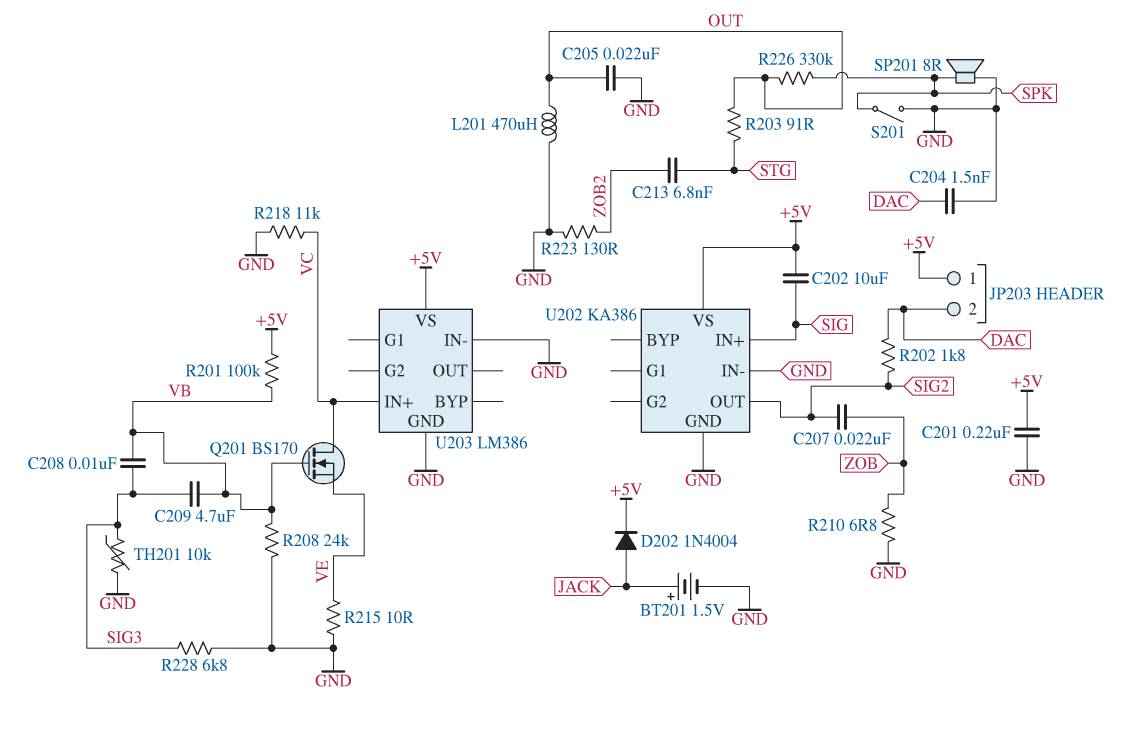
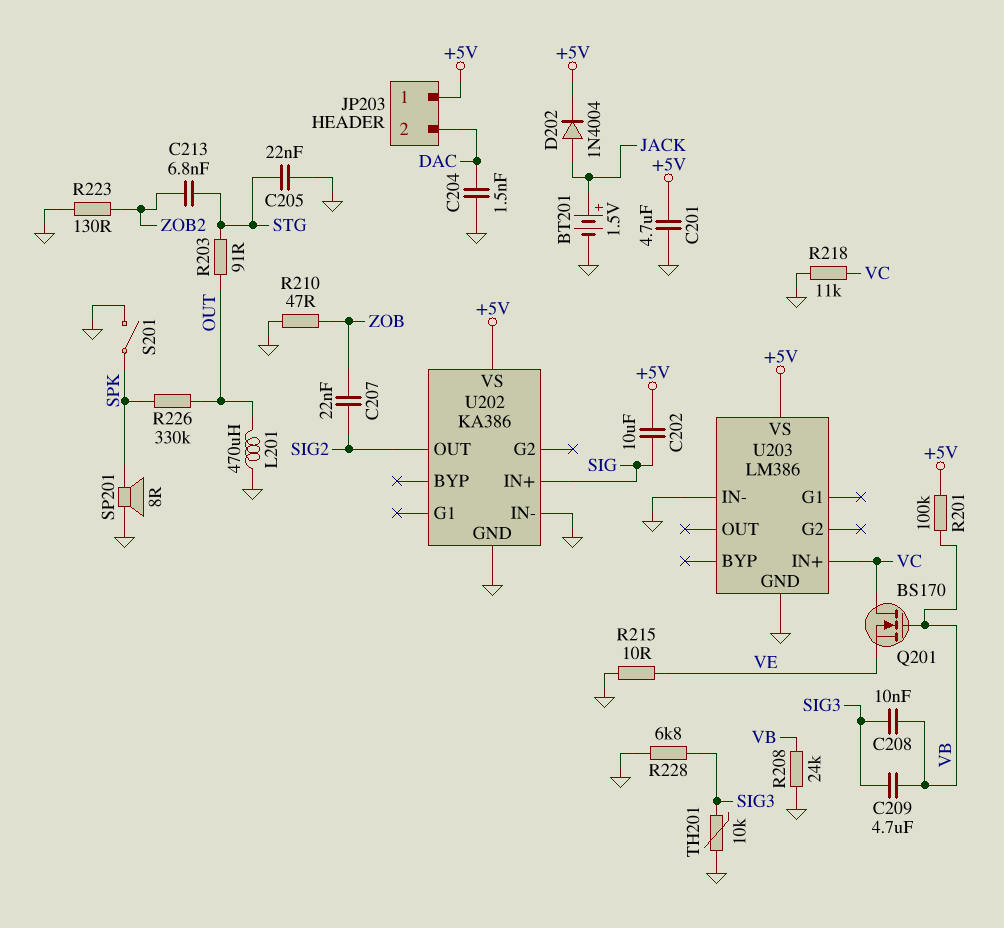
C201: 220nF (+5V, GND) -> 4.7uF (+5V, GND)
C205: 22nF (GND, OUT) -> 22nF (GND, STG)
R202: 1.8k (DAC, SIG2) -> none
R210: 6.8 (GND, ZOB) -> 47 (GND, ZOB)

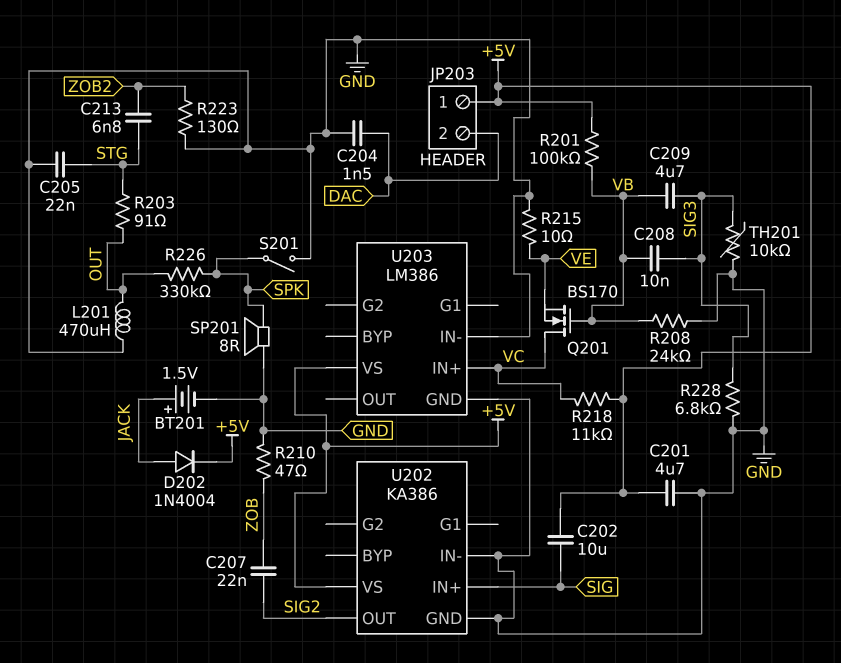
R218: 11k (GND, VC) -> 11k (+5V, VC)

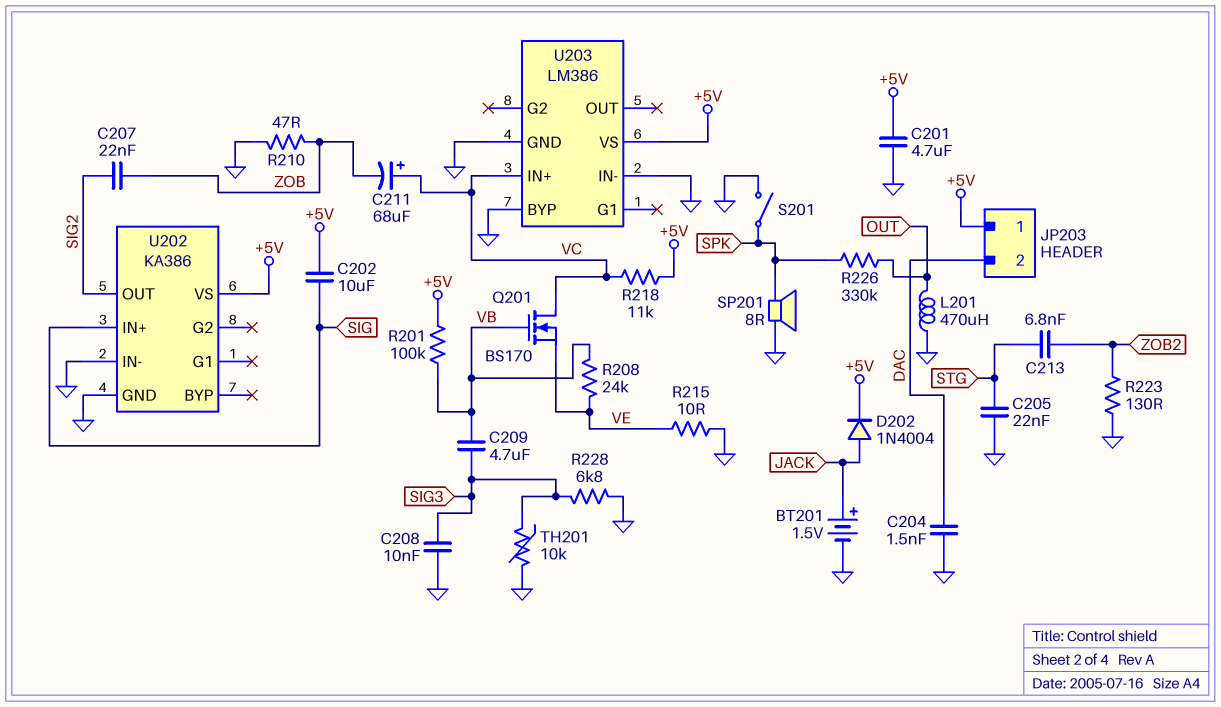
C208: 10nF (SIG3, VB) -> 10nF (GND, SIG3)
C211: none -> 68uF (plus VC, minus ZOB)
R203: 91 (OUT, STG) -> none
R208: 24k (GND, VB) -> 24k (VB, VE)
U203 pin BYP: none -> GND

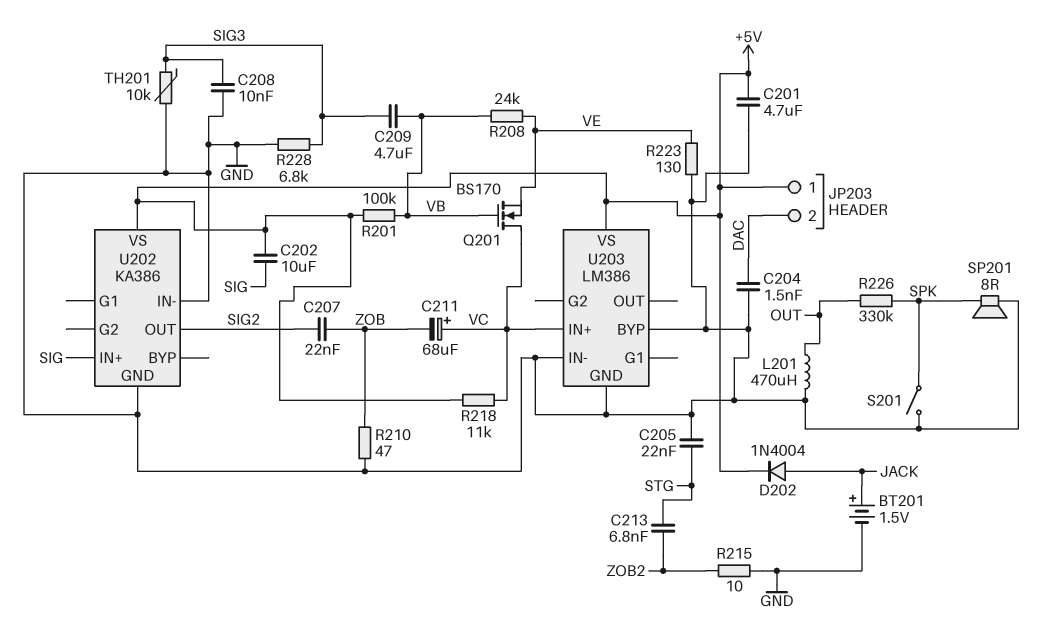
R215: 10 (GND, VE) -> 10 (GND, ZOB2)
R223: 130 (GND, ZOB2) -> 130 (GND, VE)

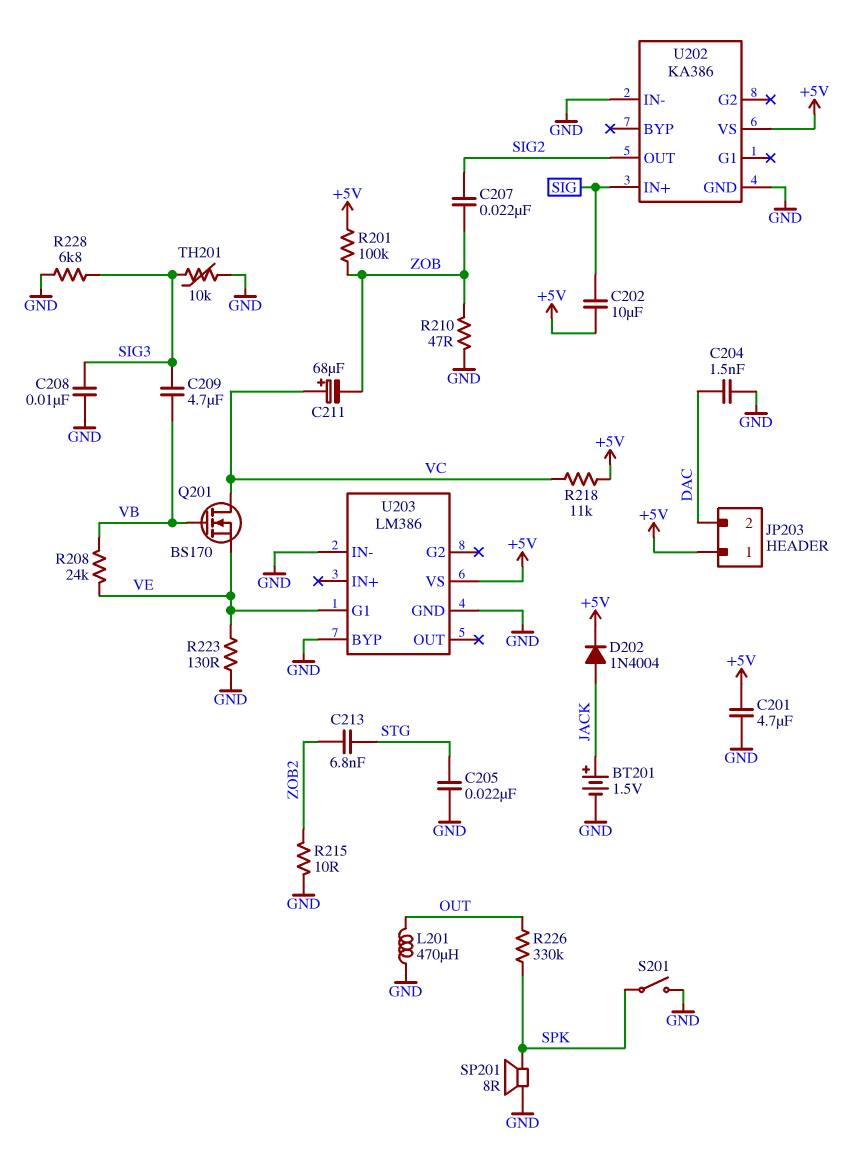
R201: 100k (+5V, VB) -> 100k (+5V, ZOB)
U203 pin G1: none -> VE
U203 pin IN+: VC -> none

